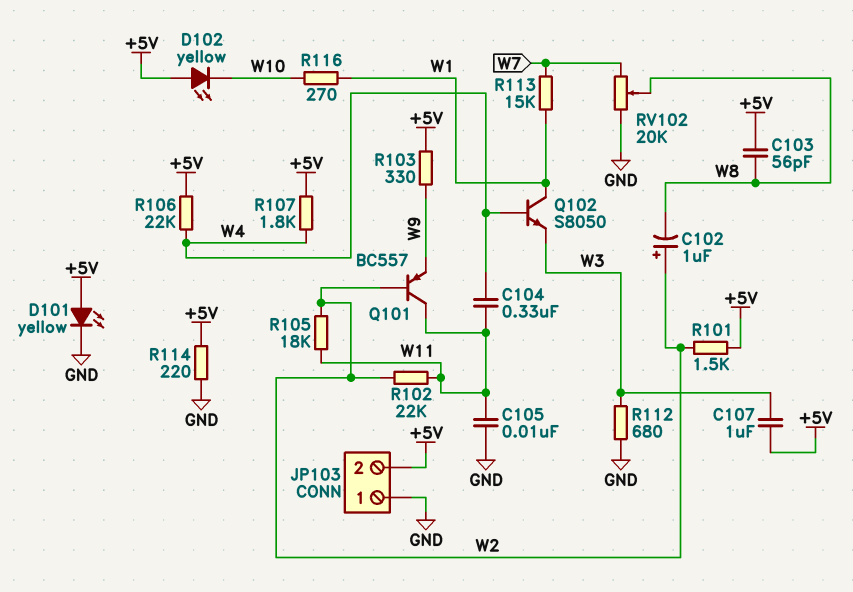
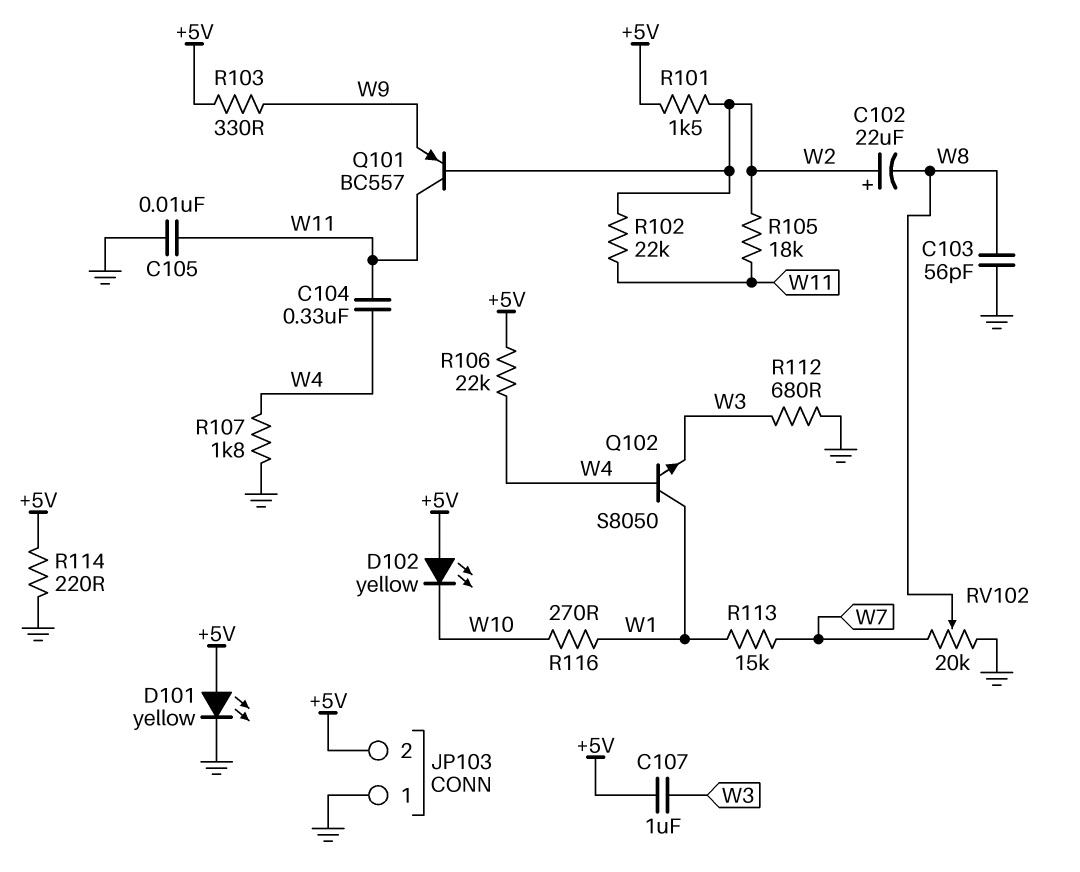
C102: 1uF (plus W2, minus W8) -> 22uF (plus W2, minus W8)
C103: 56pF (+5V, W8) -> 56pF (GND, W8)
R107: 1.8k (+5V, W4) -> 1.8k (GND, W4)

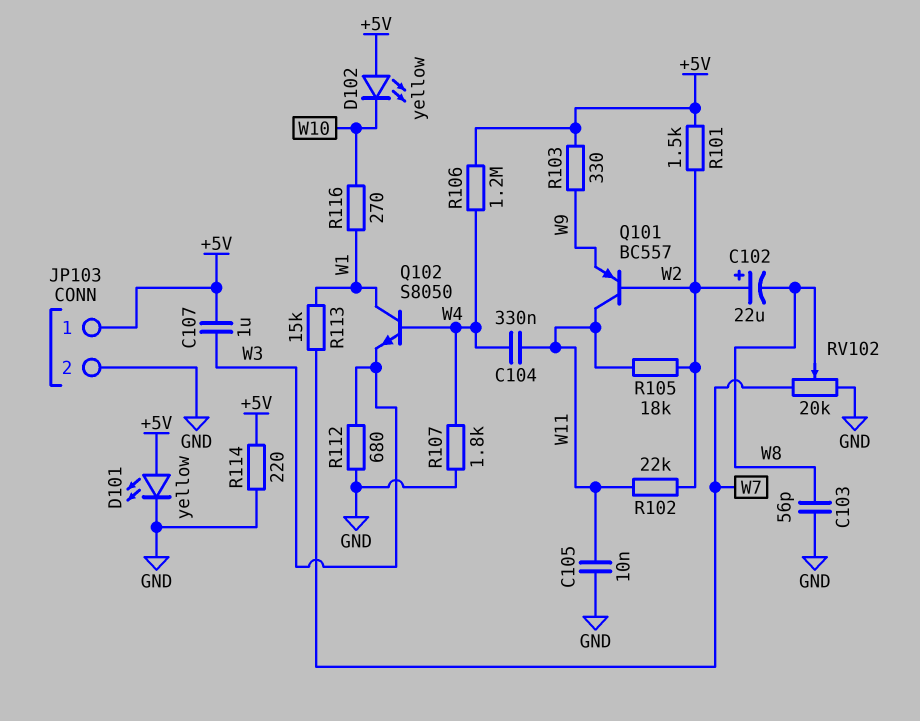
JP103 pin 1: GND -> +5V
JP103 pin 2: +5V -> GND
R106: 22k (+5V, W4) -> 1.2M (+5V, W4)

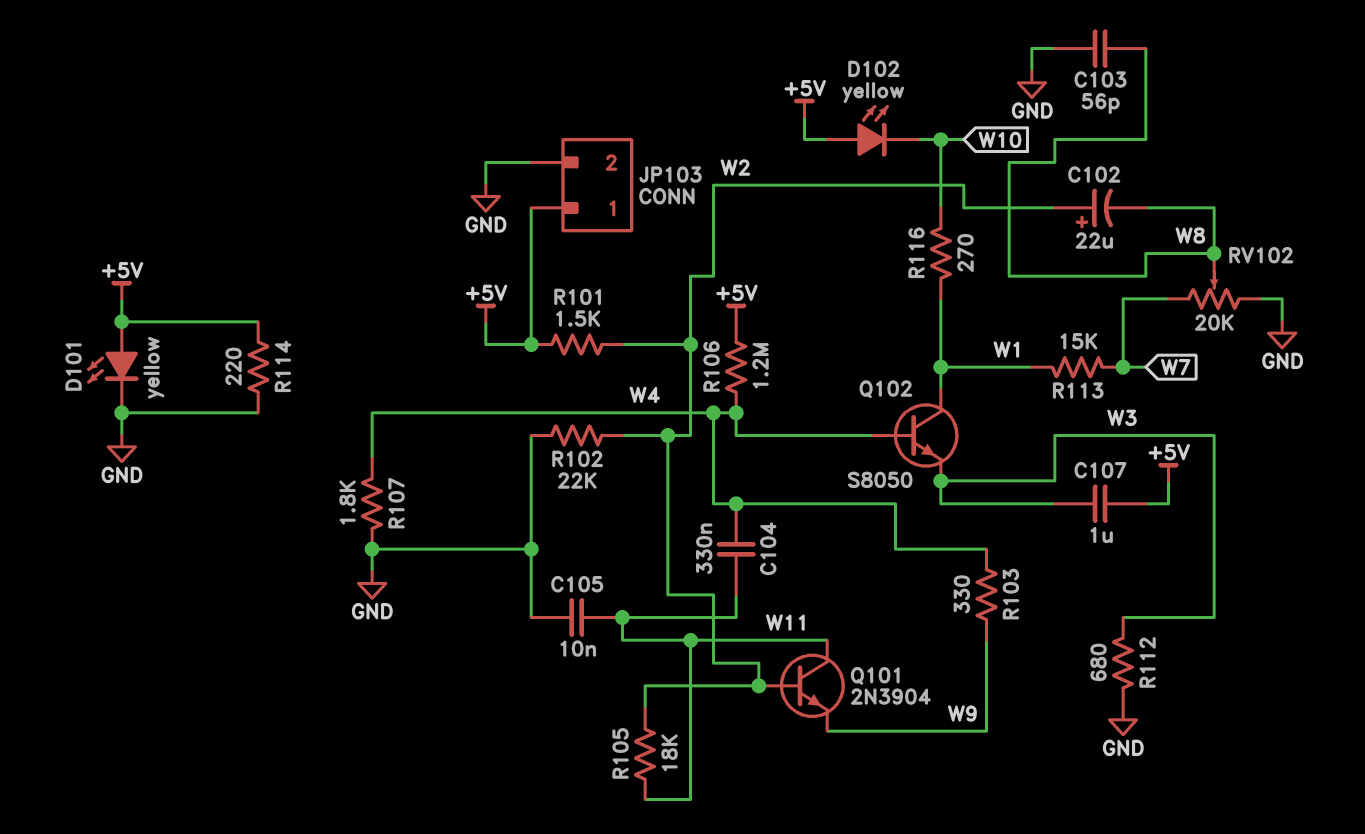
Q101: PNP BC557 (B W2, C W11, E W9) -> NPN 2N3904 (B W2, C W11, E W9)
R102: 22k (W2, W11) -> 22k (GND, W2)
R103: 330 (+5V, W9) -> 330 (W4, W9)

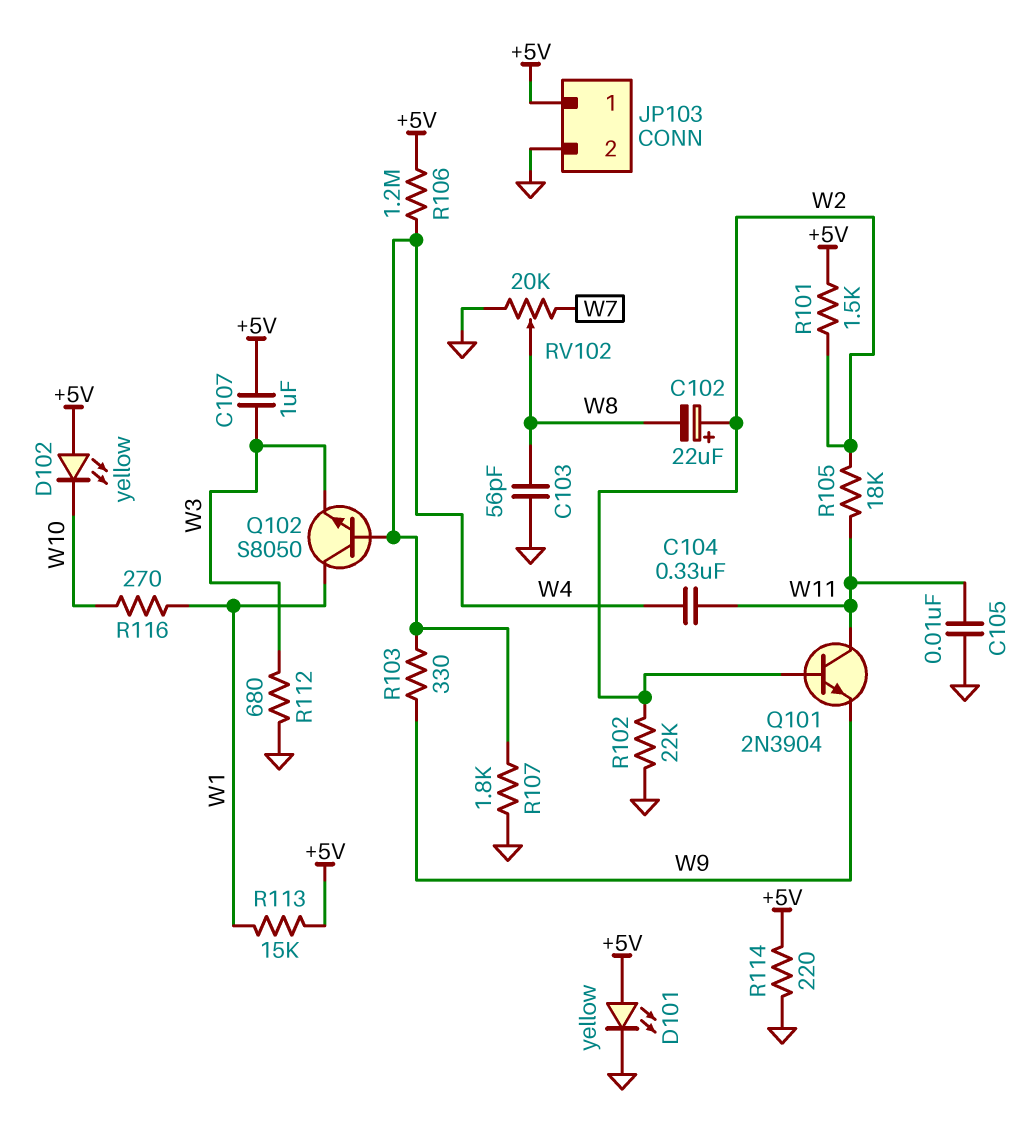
R113: 15k (W1, W7) -> 15k (+5V, W1)

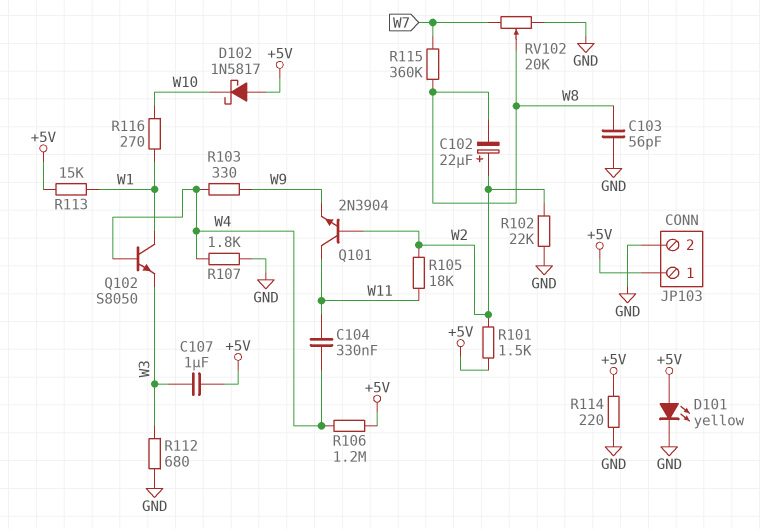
C105: 10nF (GND, W11) -> none
D102: LED yellow (A +5V, K W10) -> schottky 1N5817 (A +5V, K W10)
R115: none -> 360k (W7, W8)

